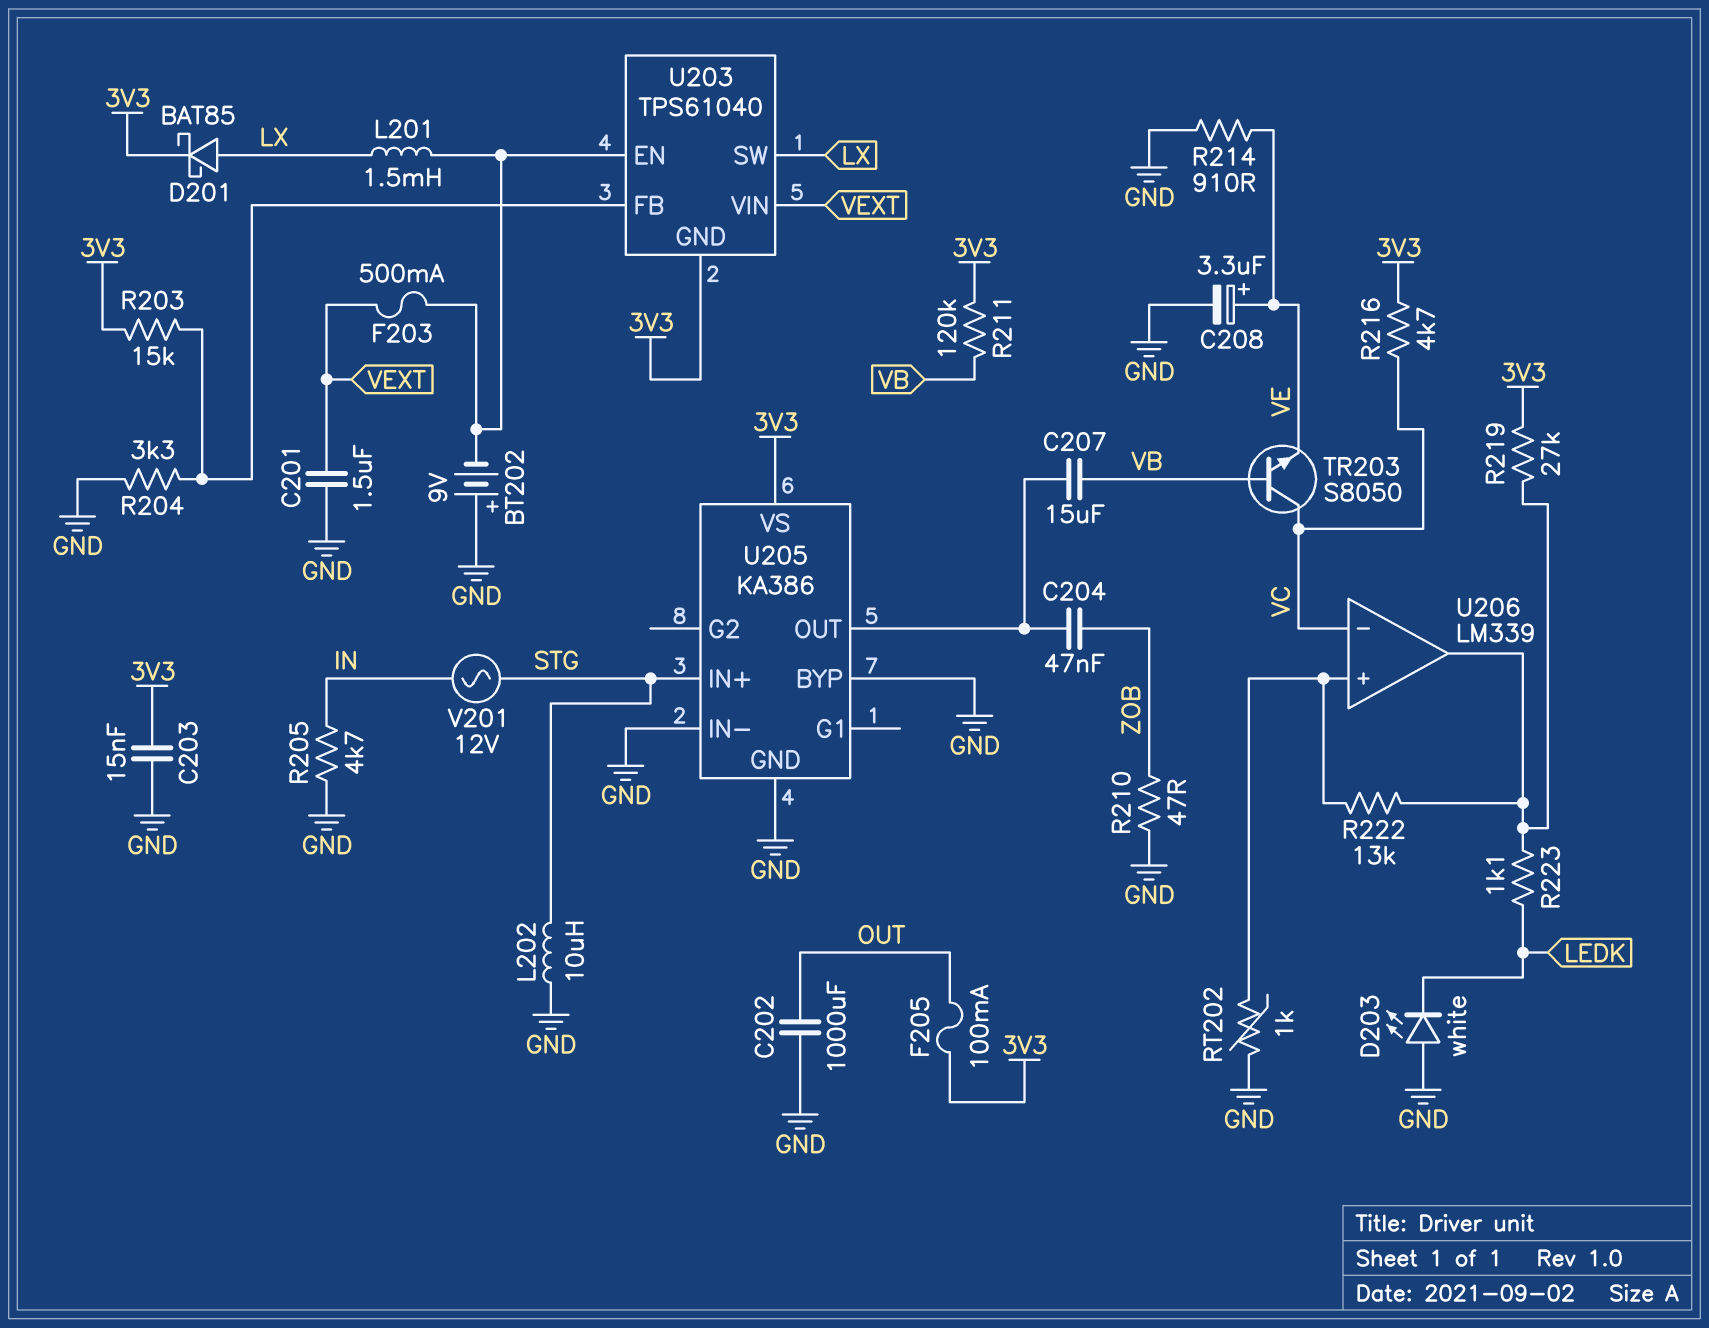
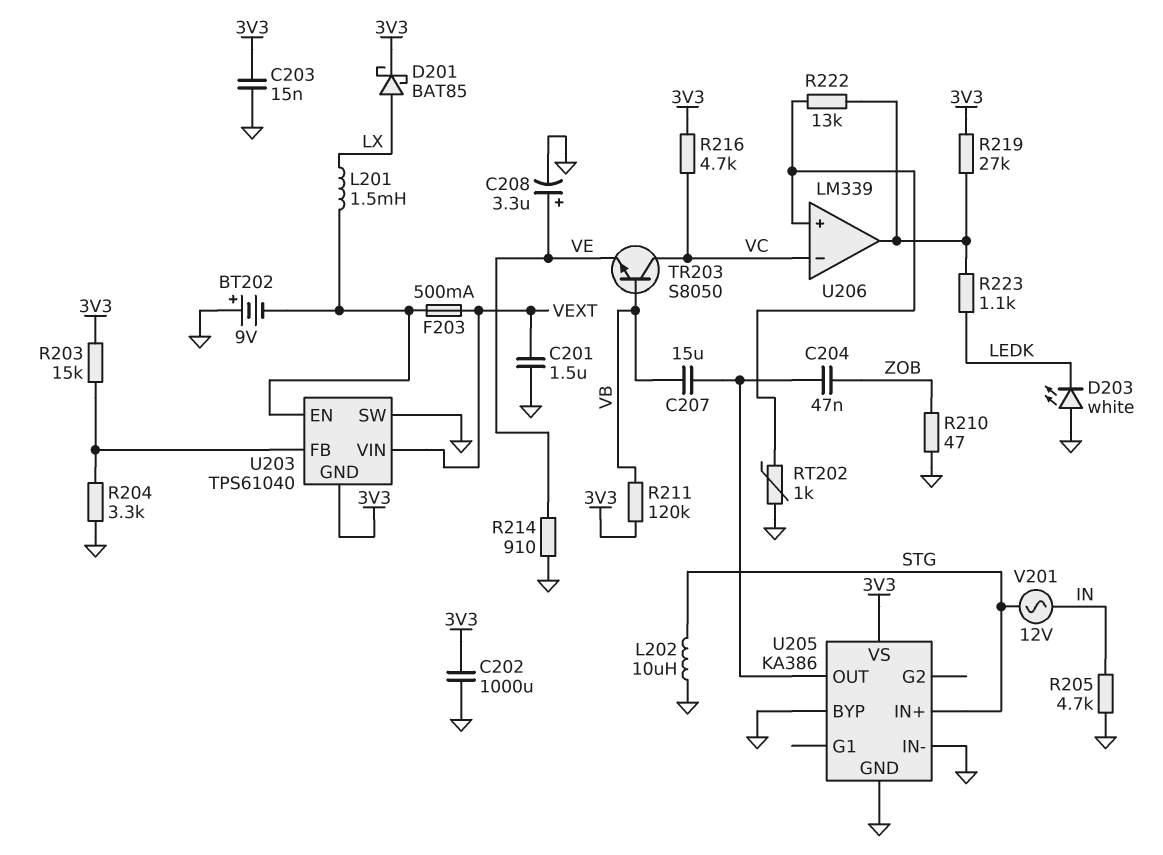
C202: 1000uF (GND, OUT) -> 1000uF (3V3, GND)
F205: 100mA (3V3, OUT) -> none
U203 pin SW: LX -> GND

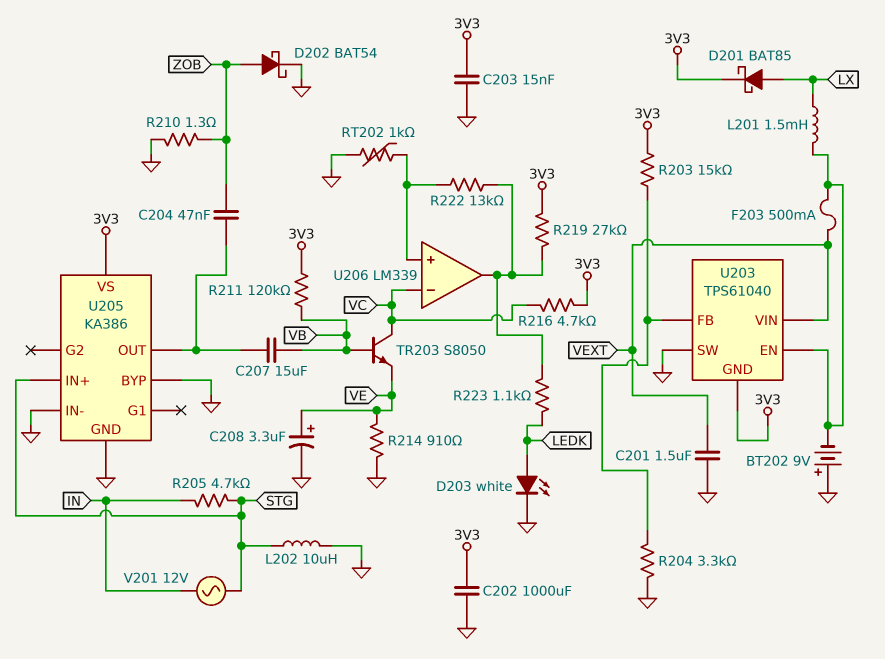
D202: none -> schottky BAT54 (A ZOB, K GND)
D203: LED white (A GND, K LEDK) -> LED white (A LEDK, K GND)
R205: 4.7k (GND, IN) -> 4.7k (IN, STG)
R210: 47 (GND, ZOB) -> 1.3 (GND, ZOB)

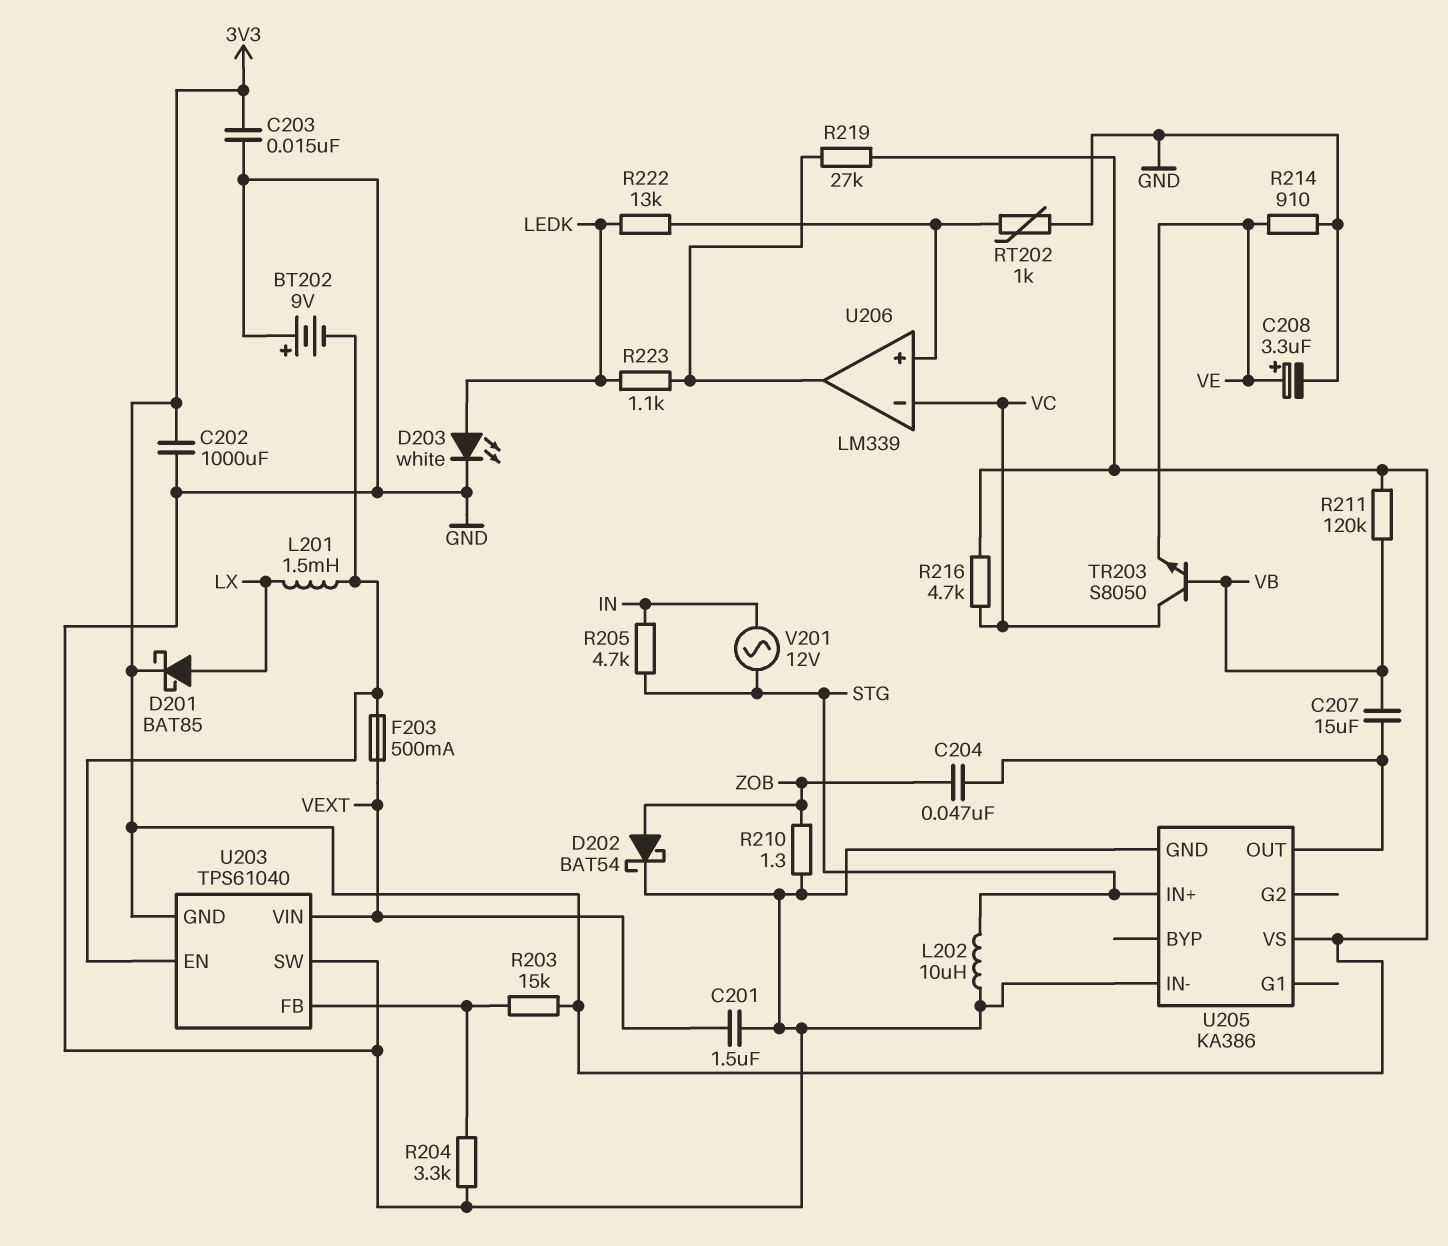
R222: 13k (U206/in+, U206/out) -> 13k (LEDK, U206/in+)
U205 pin BYP: GND -> none

